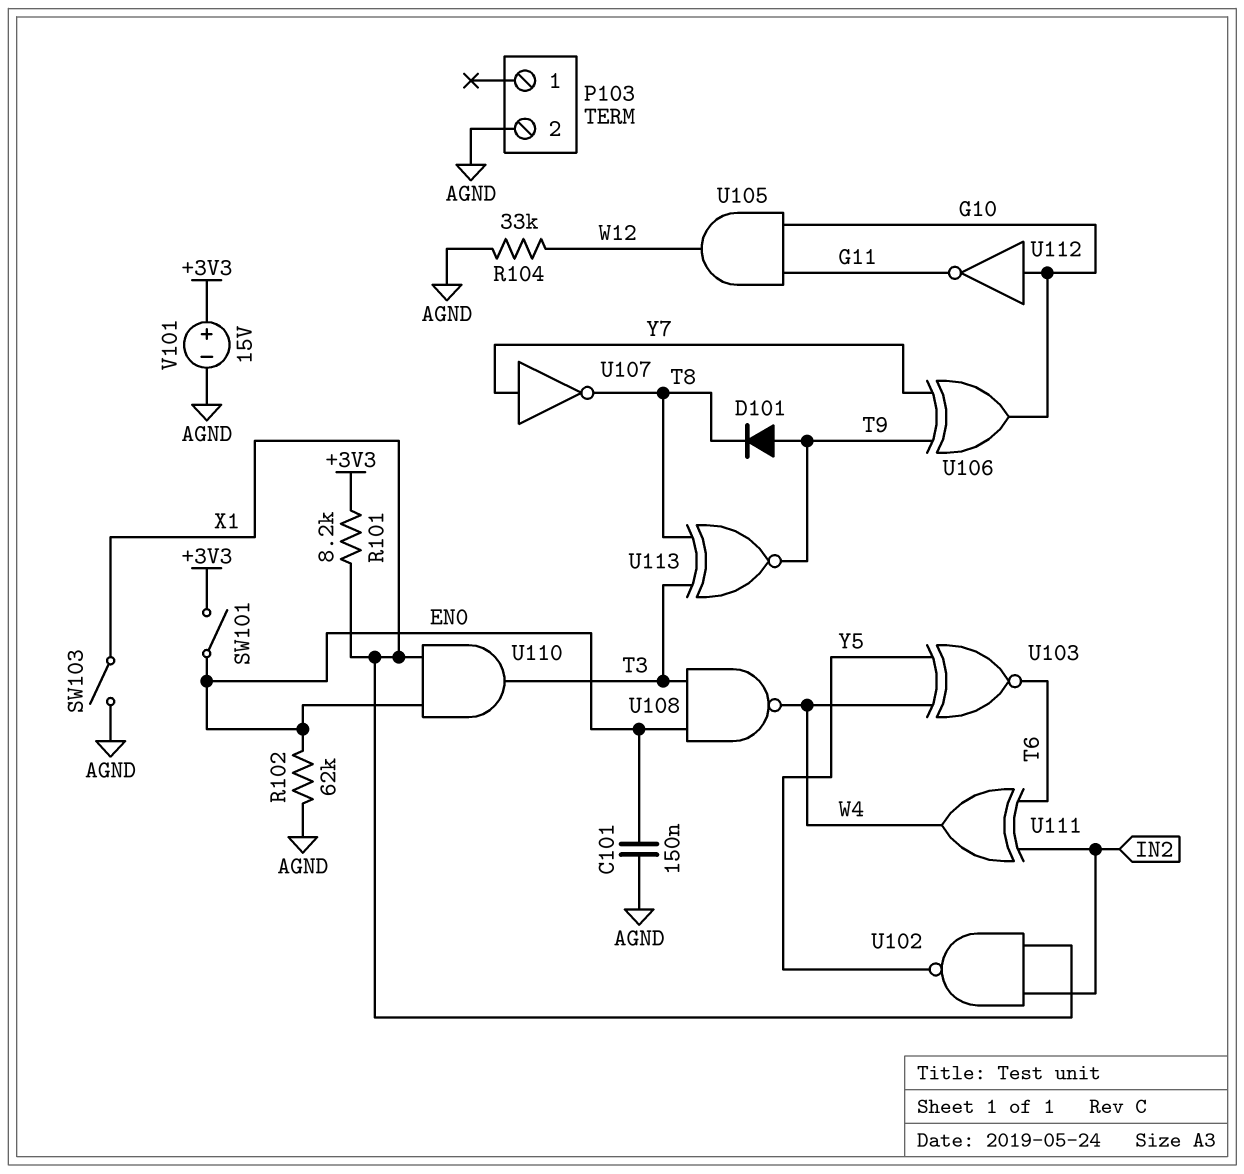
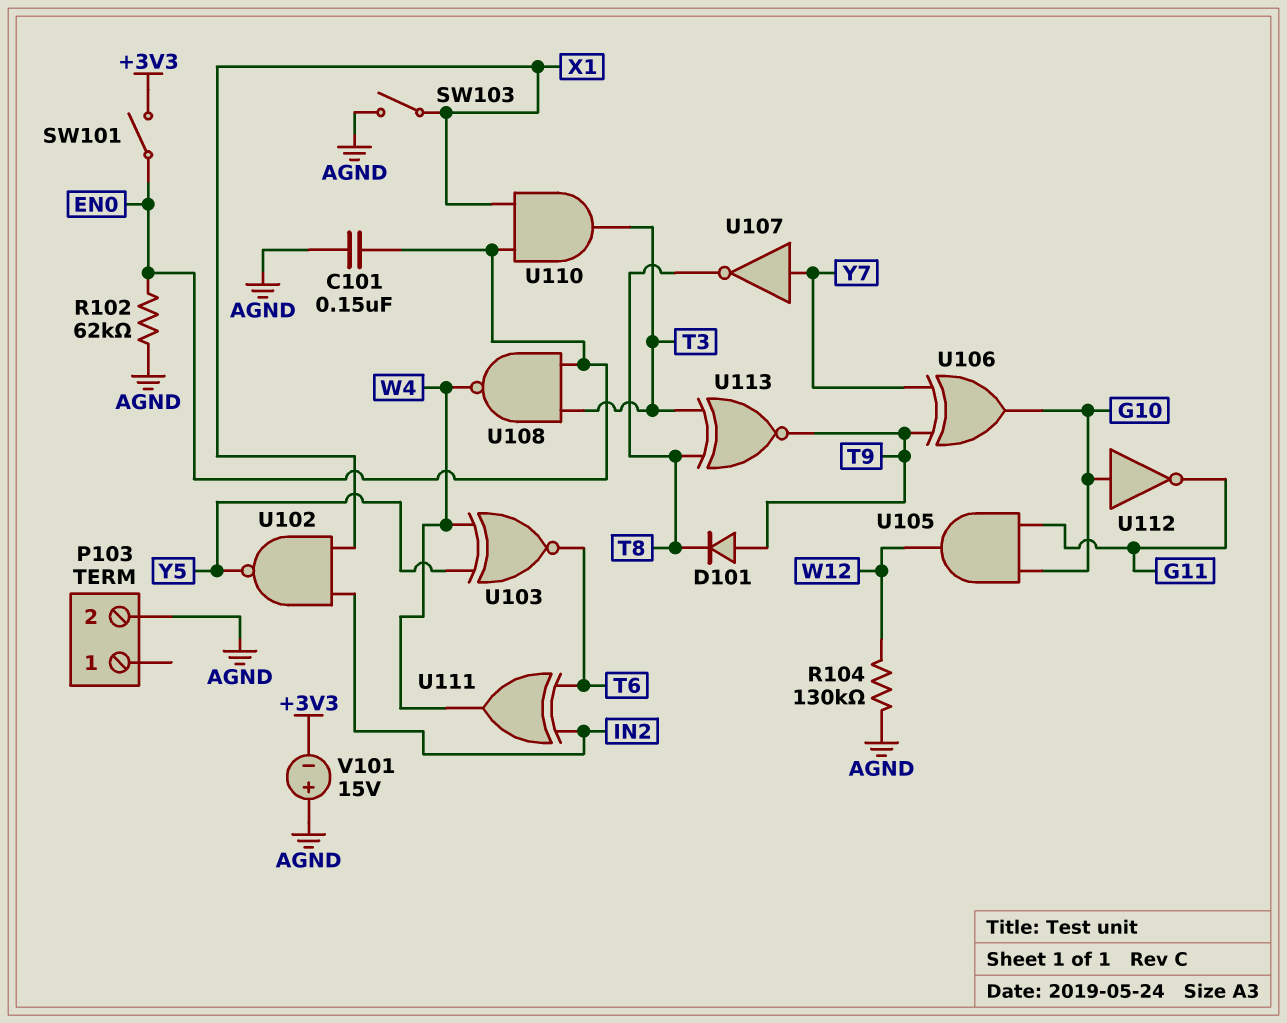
R101: 8.2k (+3V3, X1) -> none
R104: 33k (AGND, W12) -> 130k (AGND, W12)
V101: 15V (plus +3V3, minus AGND) -> 15V (plus AGND, minus +3V3)

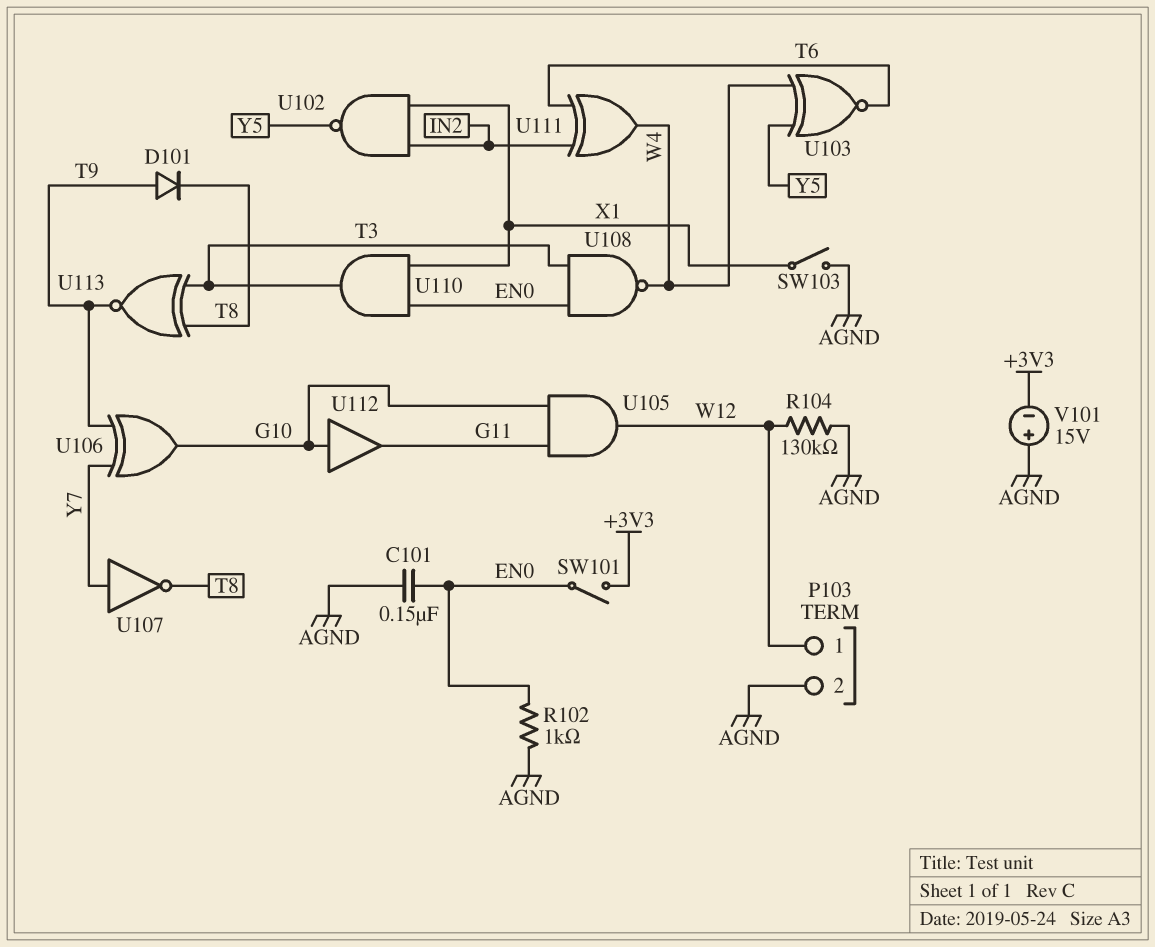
P103 pin 1: none -> W12
R102: 62k (AGND, EN0) -> 1k (AGND, EN0)
U112: NOT (in G10, out G11) -> buffer (in G10, out G11)

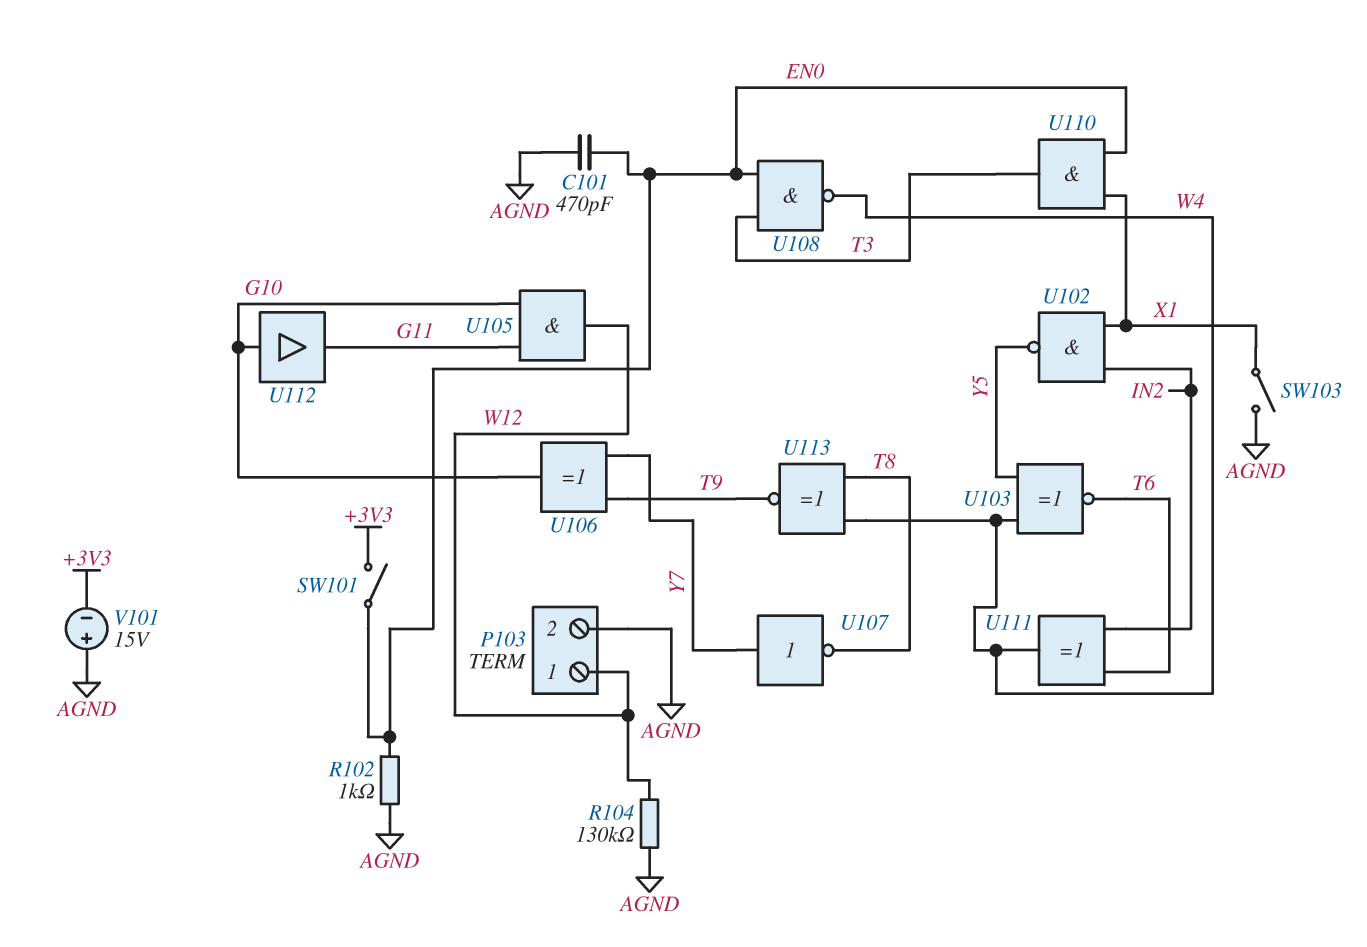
C101: 150nF (AGND, EN0) -> 470pF (AGND, EN0)
D101: diode (A T9, K T8) -> none
U113: XNOR (in T3, in T8, out T9) -> XNOR (in T8, in W4, out T9)

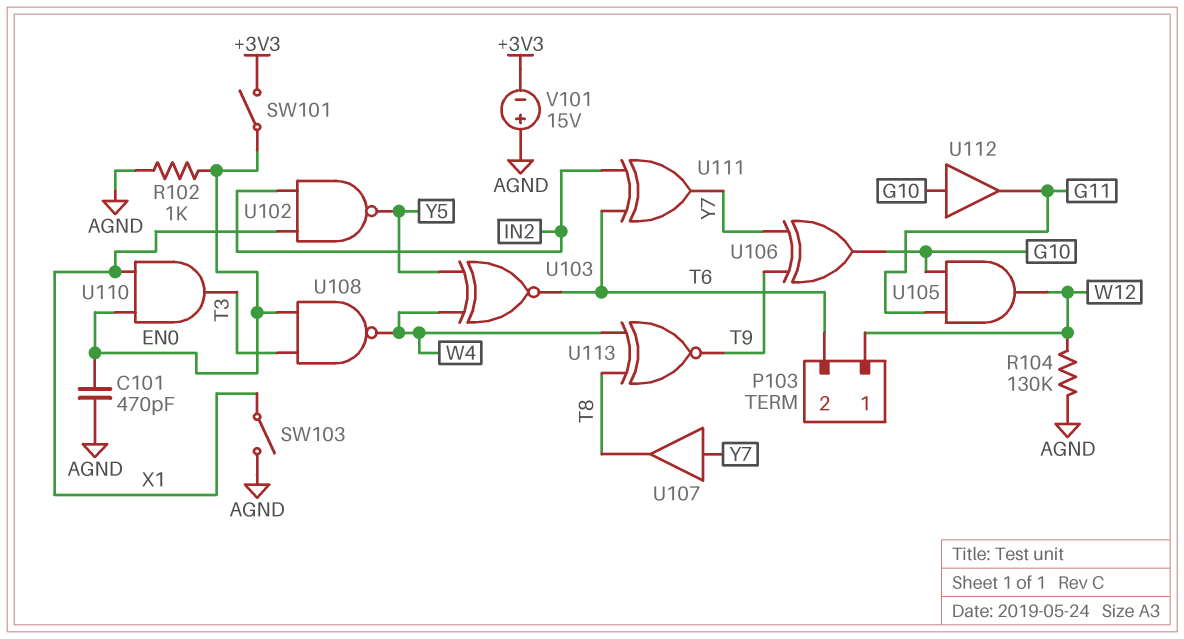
P103 pin 2: AGND -> T6
U107: NOT (in Y7, out T8) -> buffer (in Y7, out T8)
U111: XOR (in IN2, in T6, out W4) -> XOR (in IN2, in T6, out Y7)

